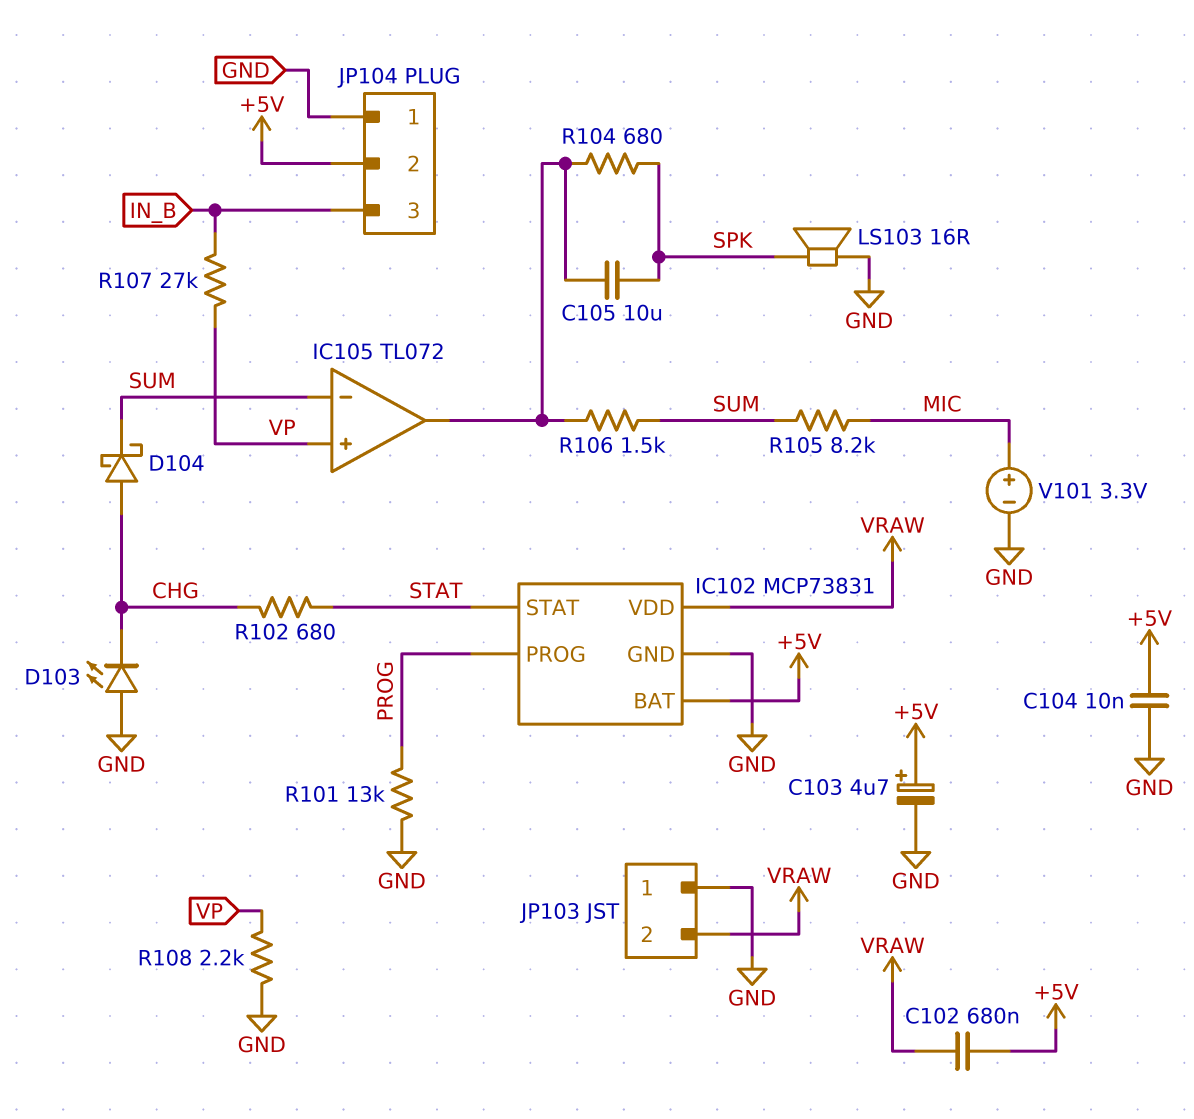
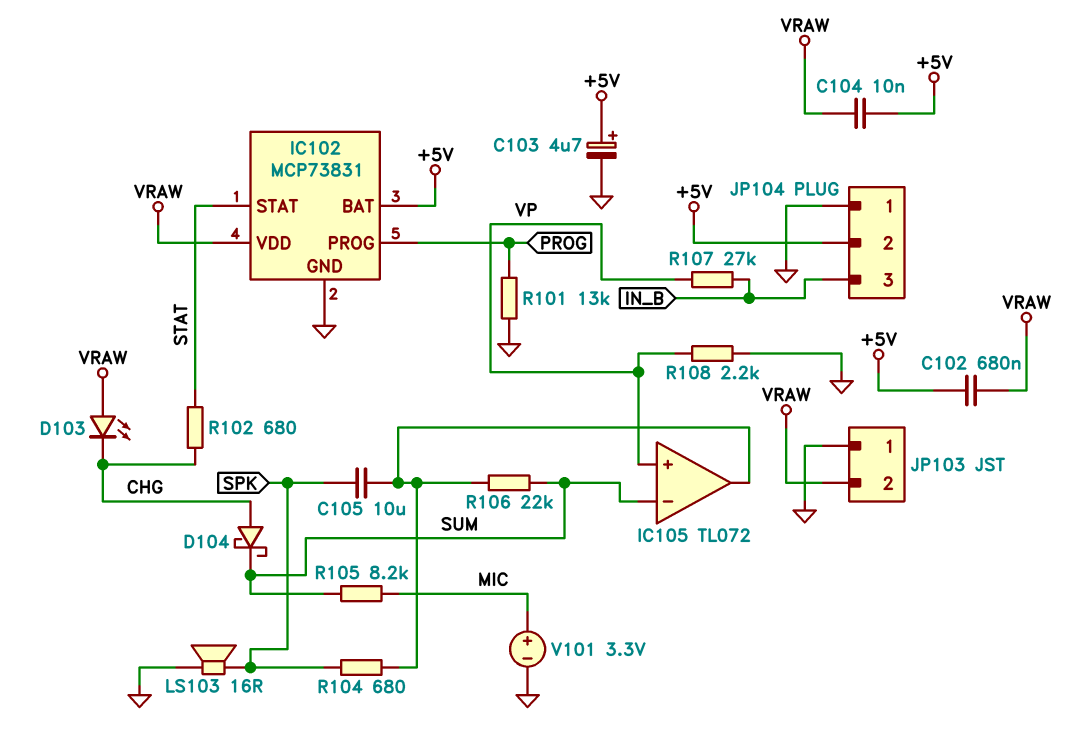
C104: 10nF (+5V, GND) -> 10nF (+5V, VRAW)
D103: LED (A GND, K CHG) -> LED (A VRAW, K CHG)
R106: 1.5k (IC105/out, SUM) -> 22k (IC105/out, SUM)

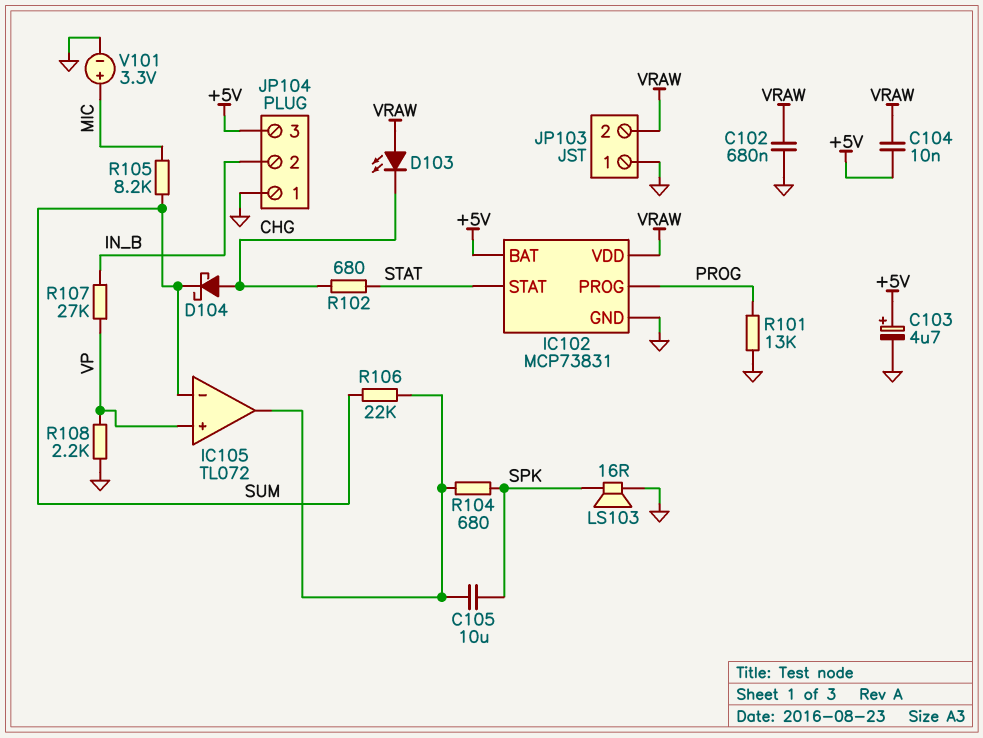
C102: 680nF (+5V, VRAW) -> 680nF (GND, VRAW)
JP104 pin 2: +5V -> IN_B
JP104 pin 3: IN_B -> +5V

